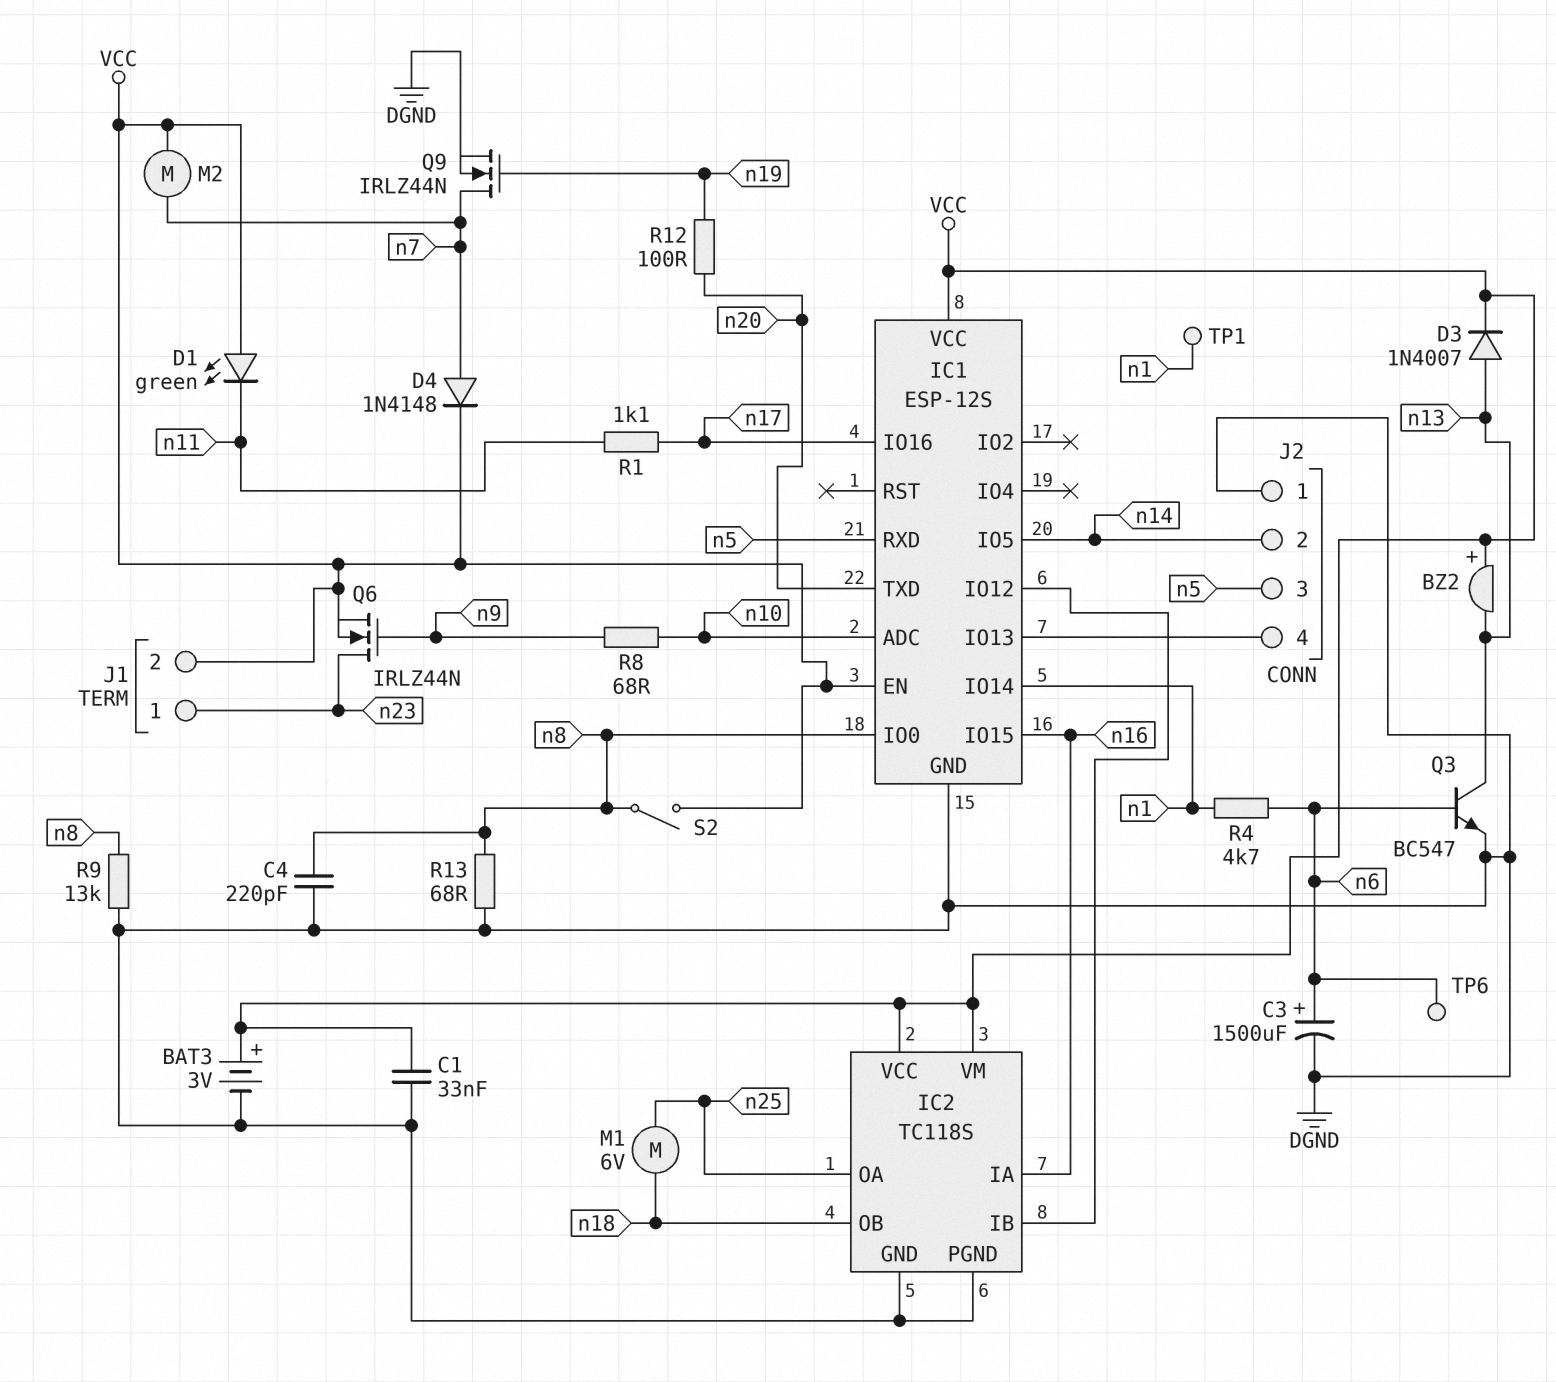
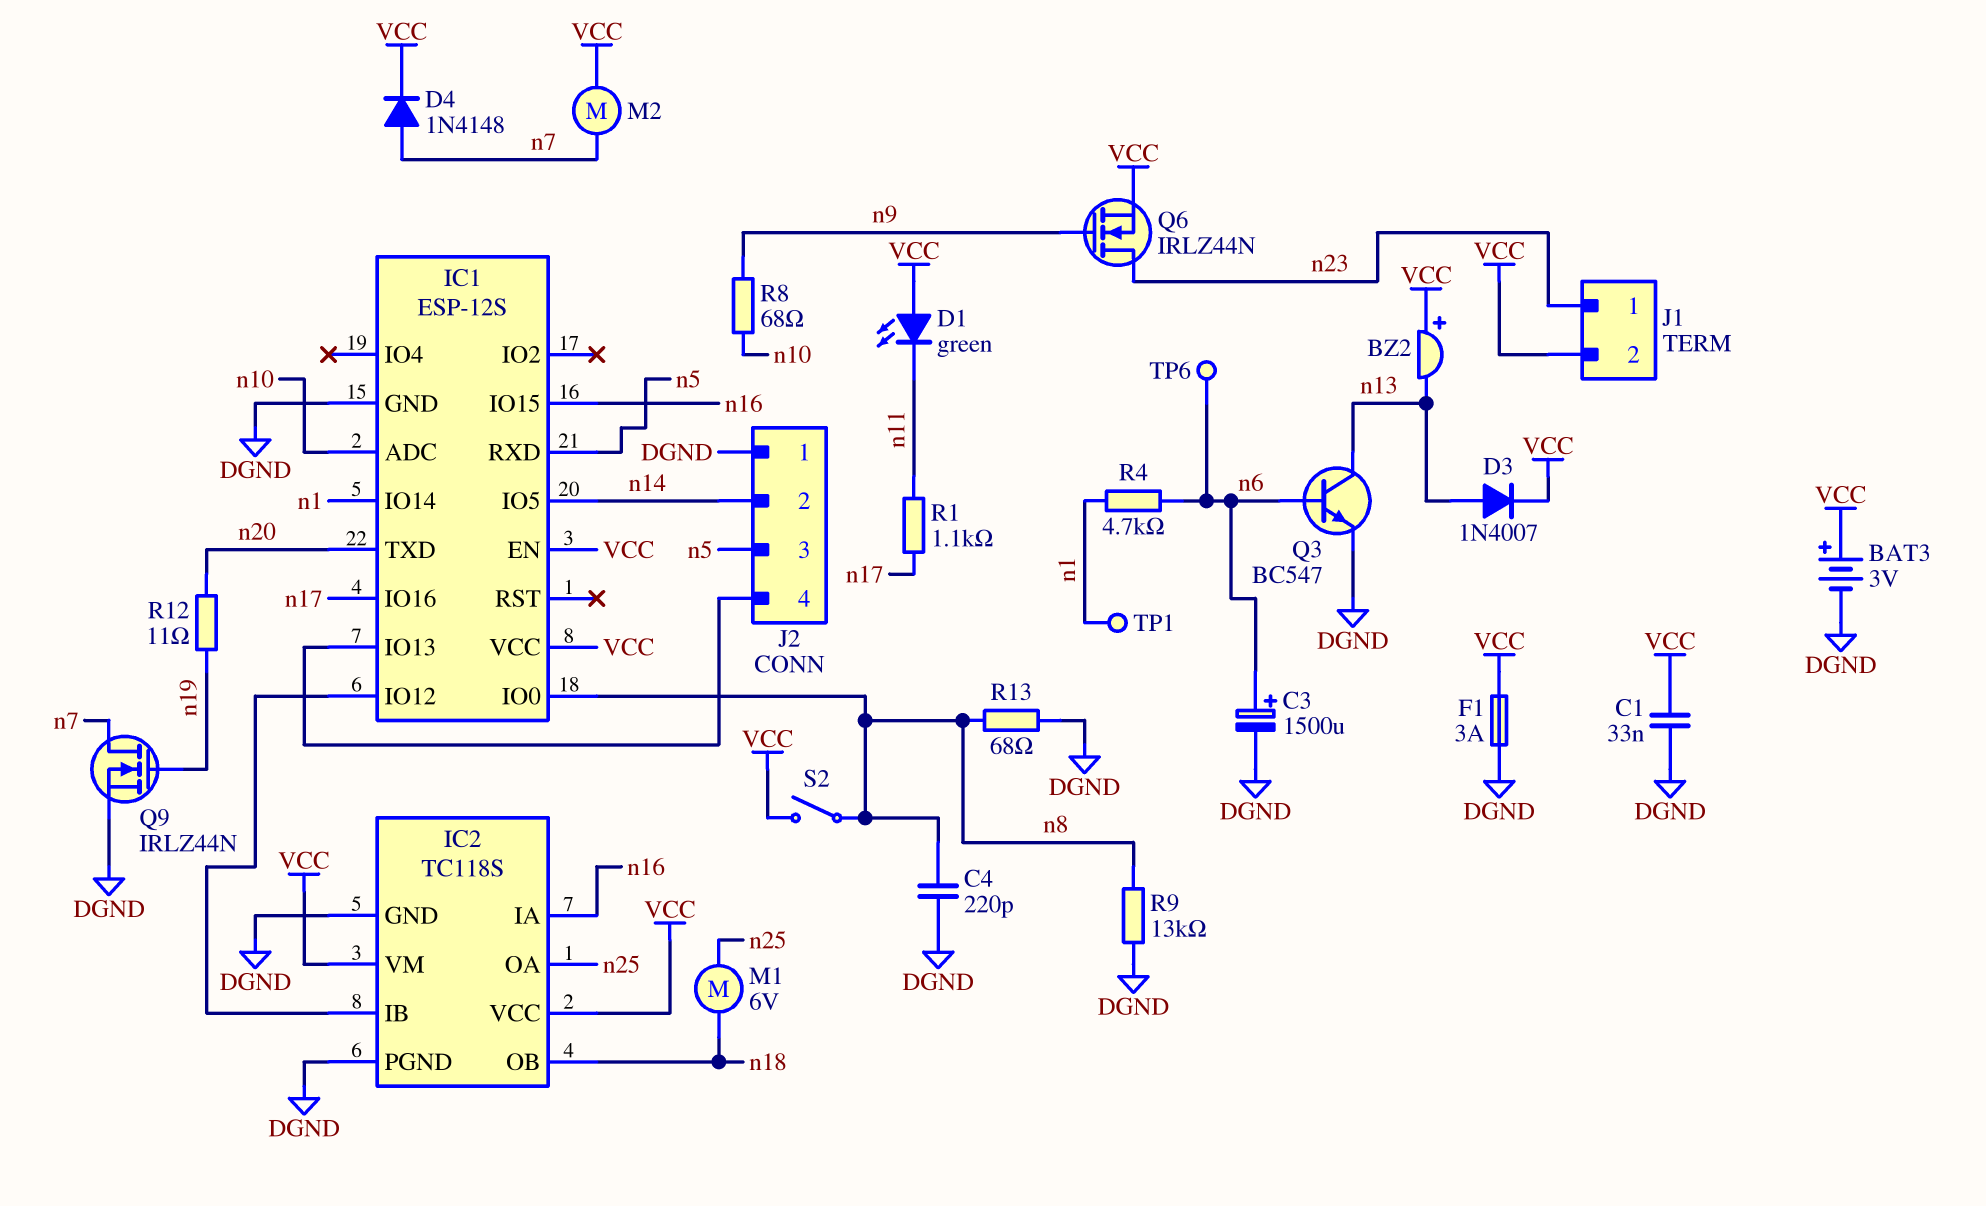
F1: none -> 3A (DGND, VCC)
R12: 100 (n19, n20) -> 11 (n19, n20)

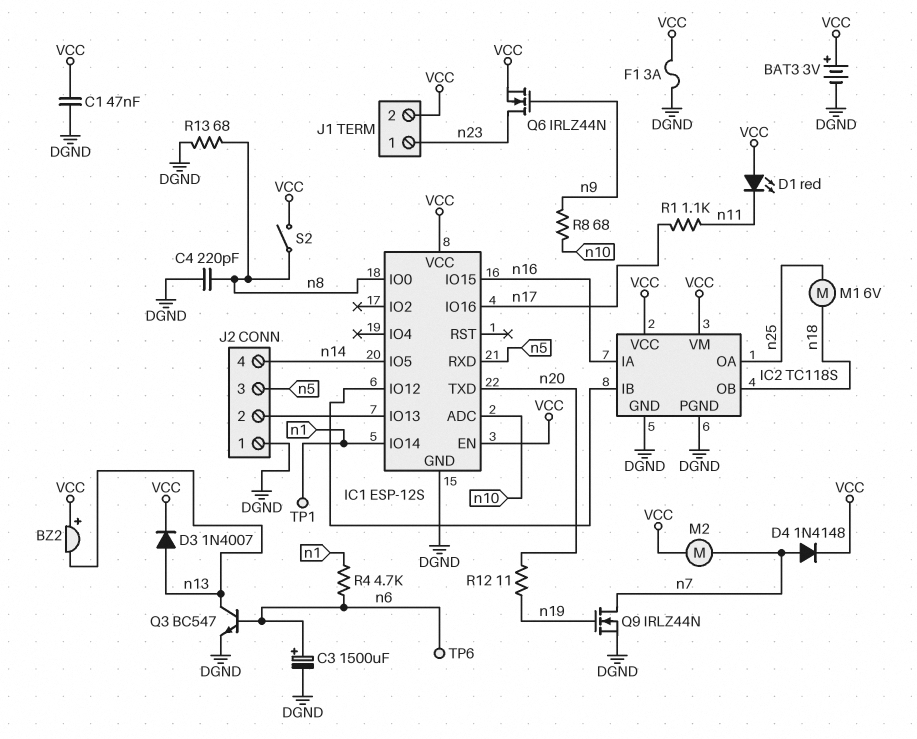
C1: 33nF (DGND, VCC) -> 47nF (DGND, VCC)
D1: LED green (A VCC, K n11) -> LED red (A VCC, K n11)
J2 pin 2: n14 -> IC1/IO13
J2 pin 4: IC1/IO13 -> n14
R9: 13k (DGND, n8) -> none

